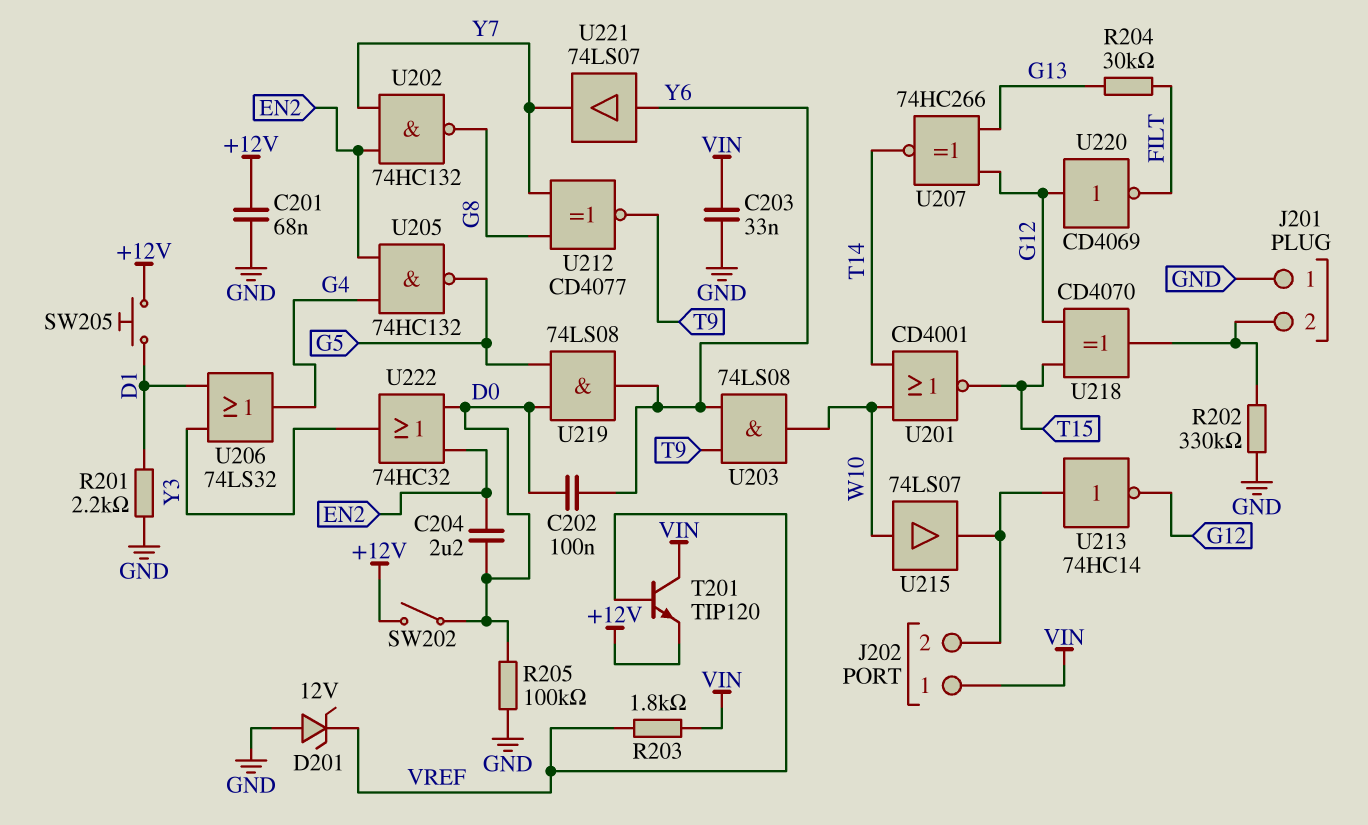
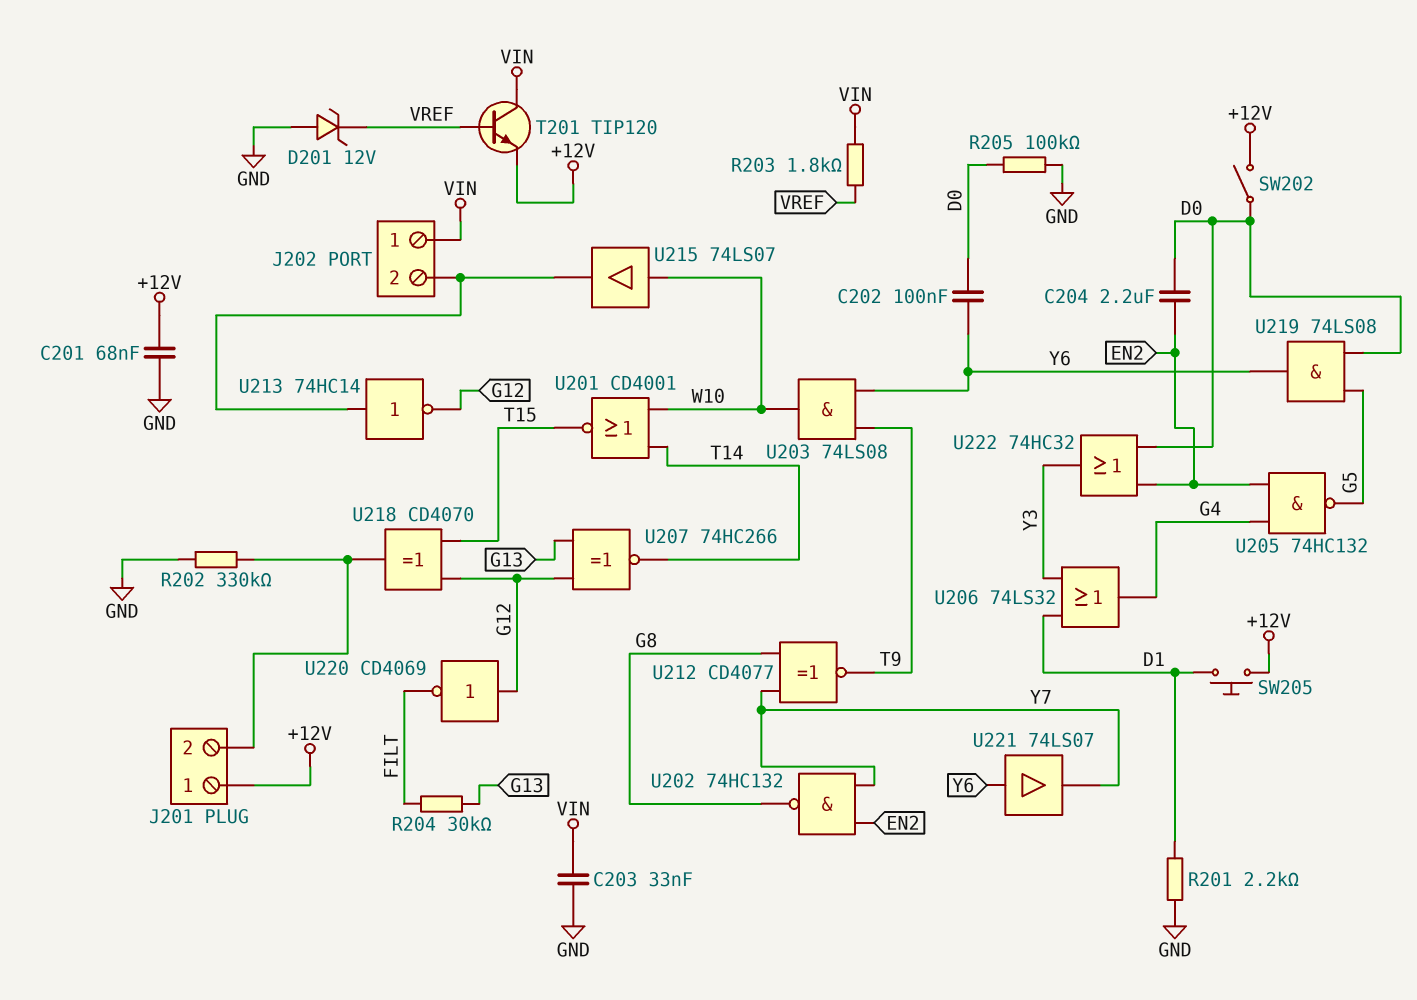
J201 pin 1: GND -> +12V

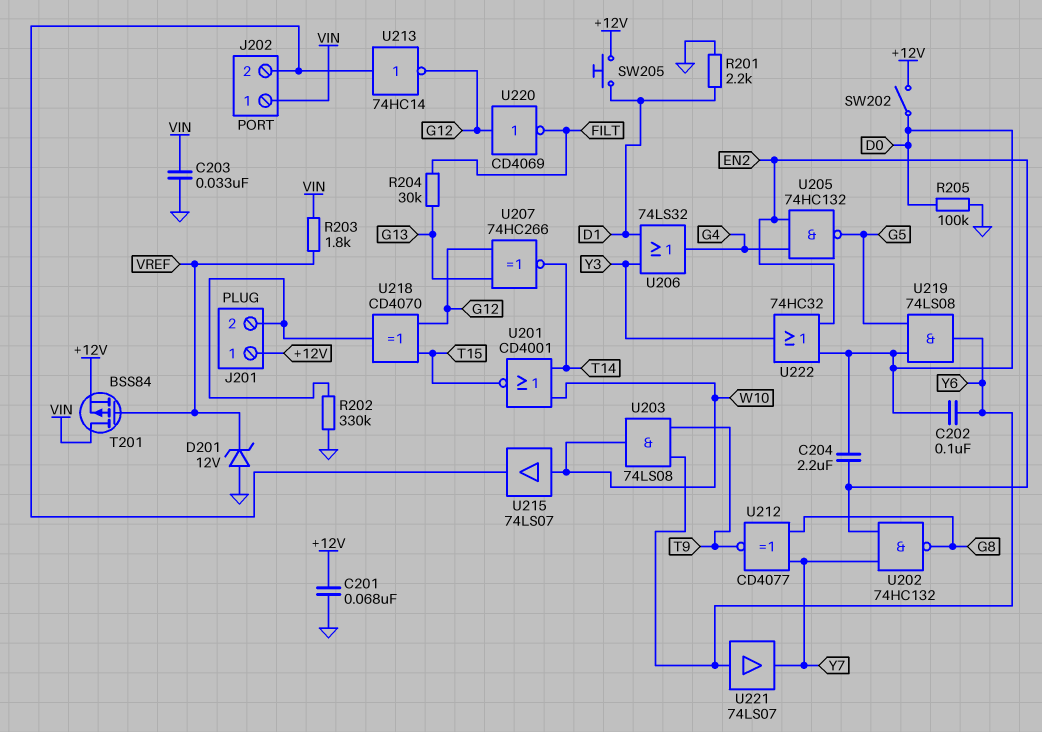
T201: NPN TIP120 (B VREF, C VIN, E +12V) -> PMOS BSS84 (G VREF, D VIN, S +12V)

